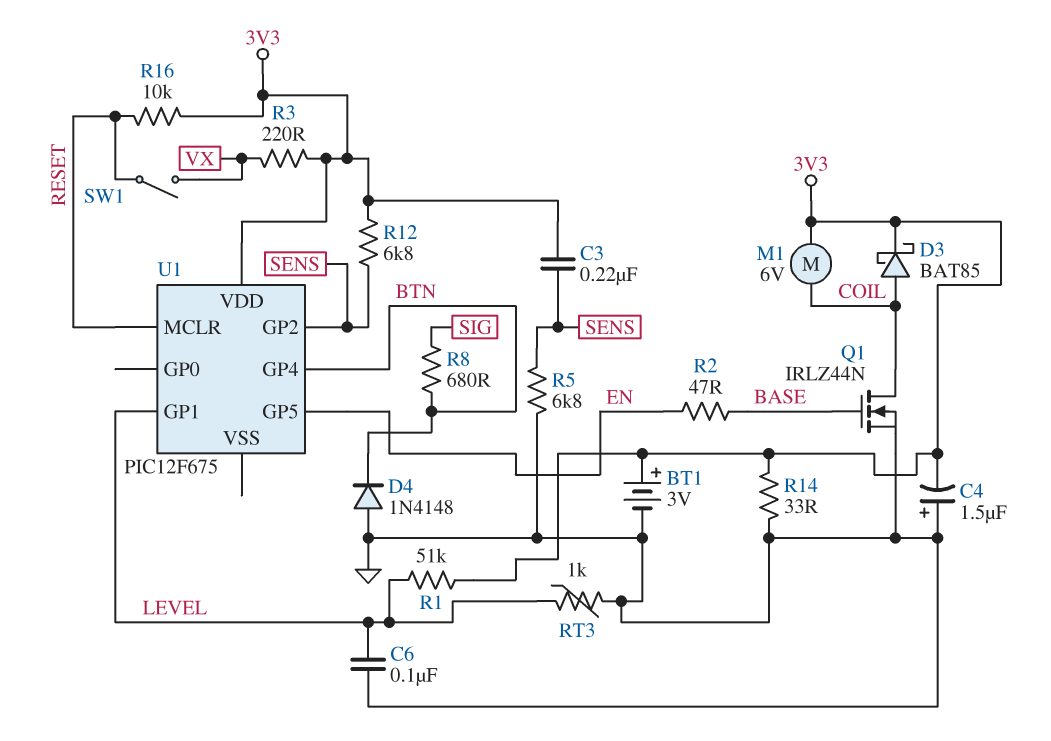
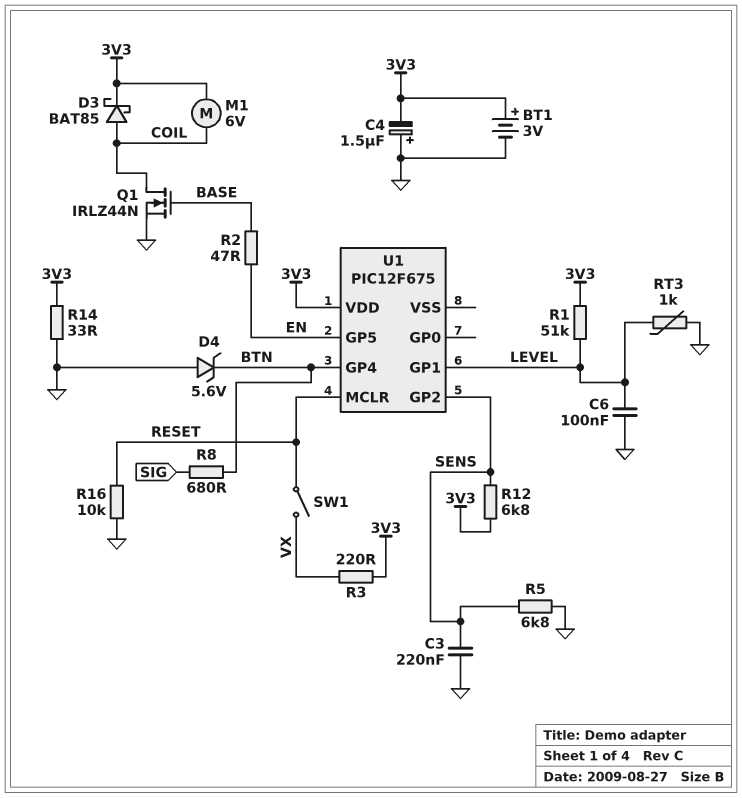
C3: 220nF (3V3, SENS) -> 220nF (GND, SENS)
D4: diode 1N4148 (A GND, K BTN) -> zener 5.6V (A GND, K BTN)
R16: 10k (3V3, RESET) -> 10k (GND, RESET)

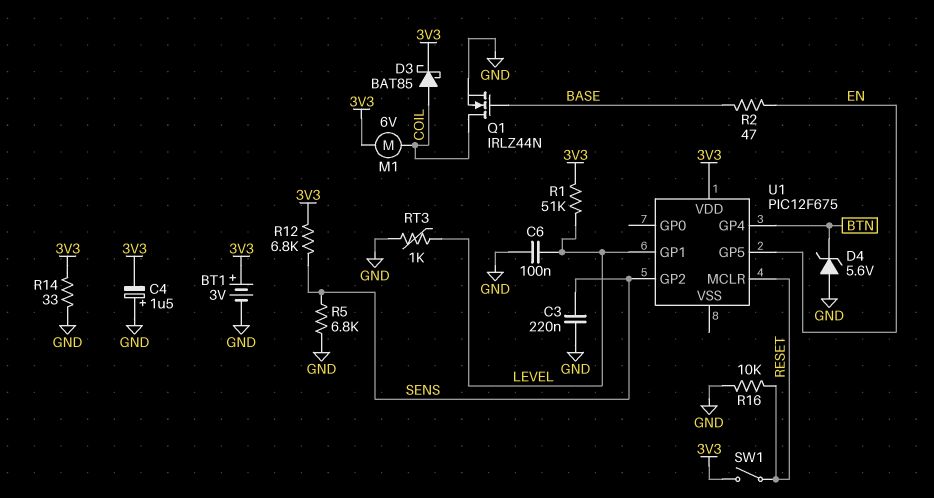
R3: 220 (3V3, VX) -> none
R8: 680 (BTN, SIG) -> none
SW1: switch (RESET, VX) -> switch (3V3, RESET)

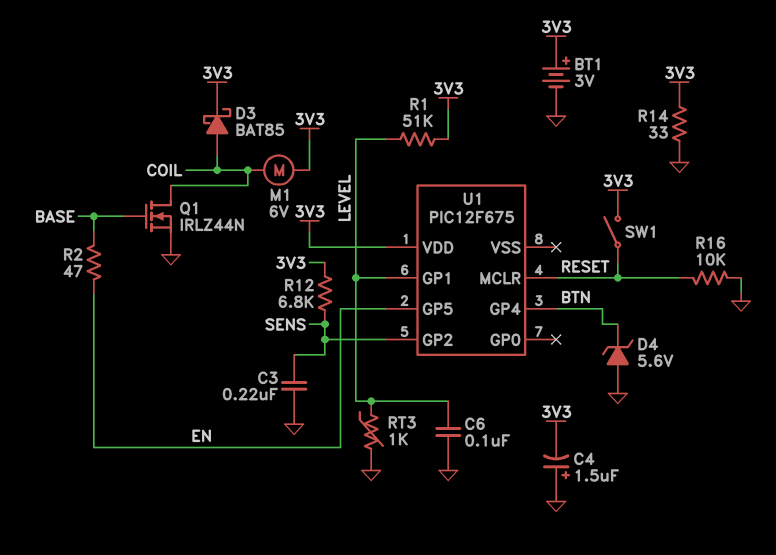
R5: 6.8k (GND, SENS) -> none

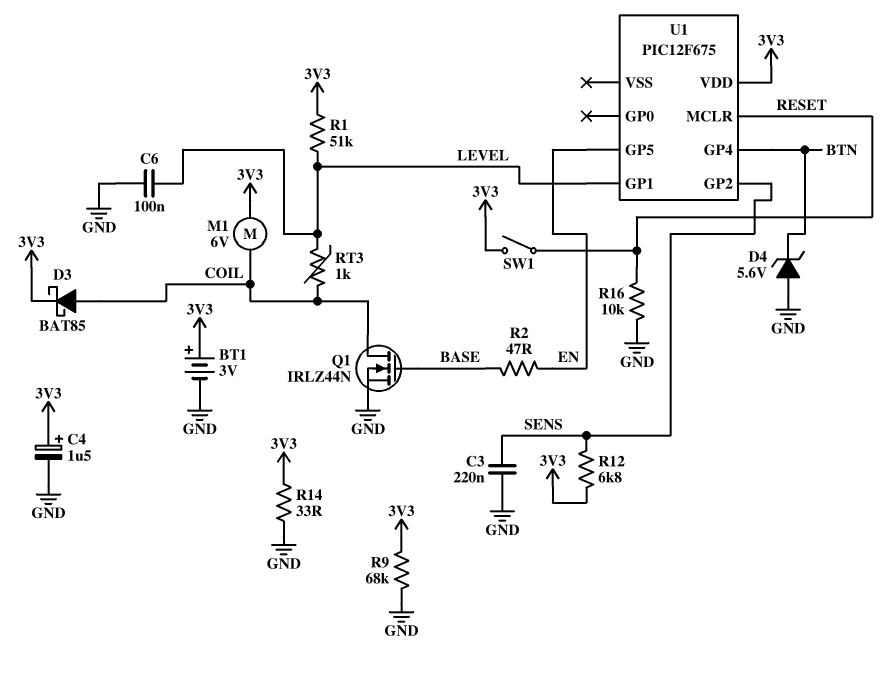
C4: 1.5uF (plus GND, minus 3V3) -> 1.5uF (plus 3V3, minus GND)
R9: none -> 68k (3V3, GND)
RT3: 1k (GND, LEVEL) -> 1k (COIL, LEVEL)

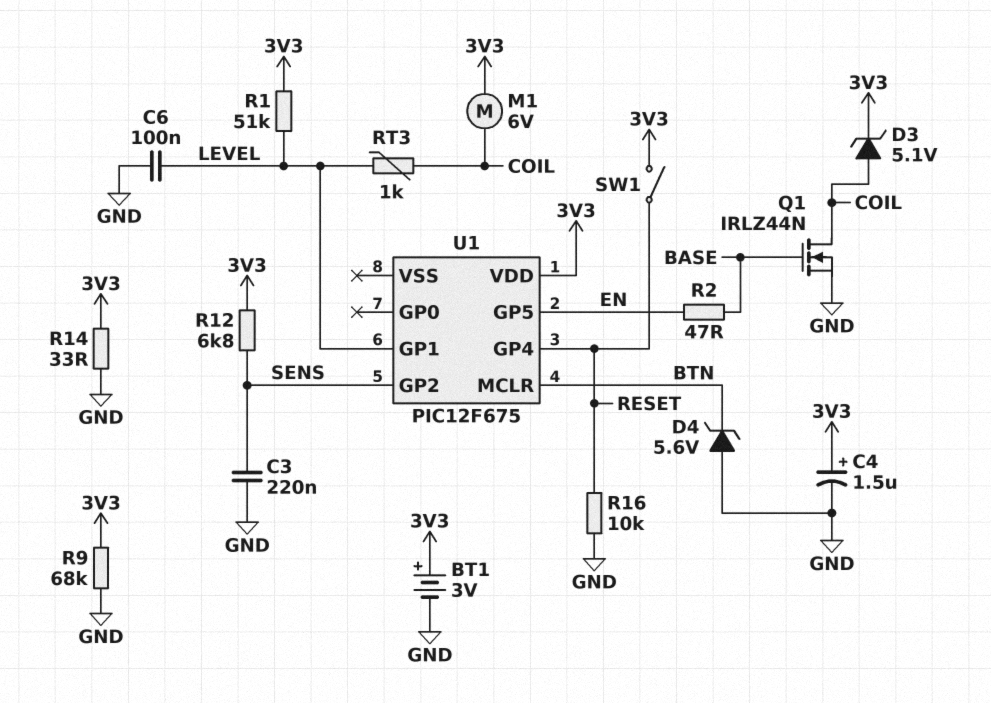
D3: schottky BAT85 (A COIL, K 3V3) -> zener 5.1V (A COIL, K 3V3)
U1 pin GP4: BTN -> RESET
U1 pin MCLR: RESET -> BTN

